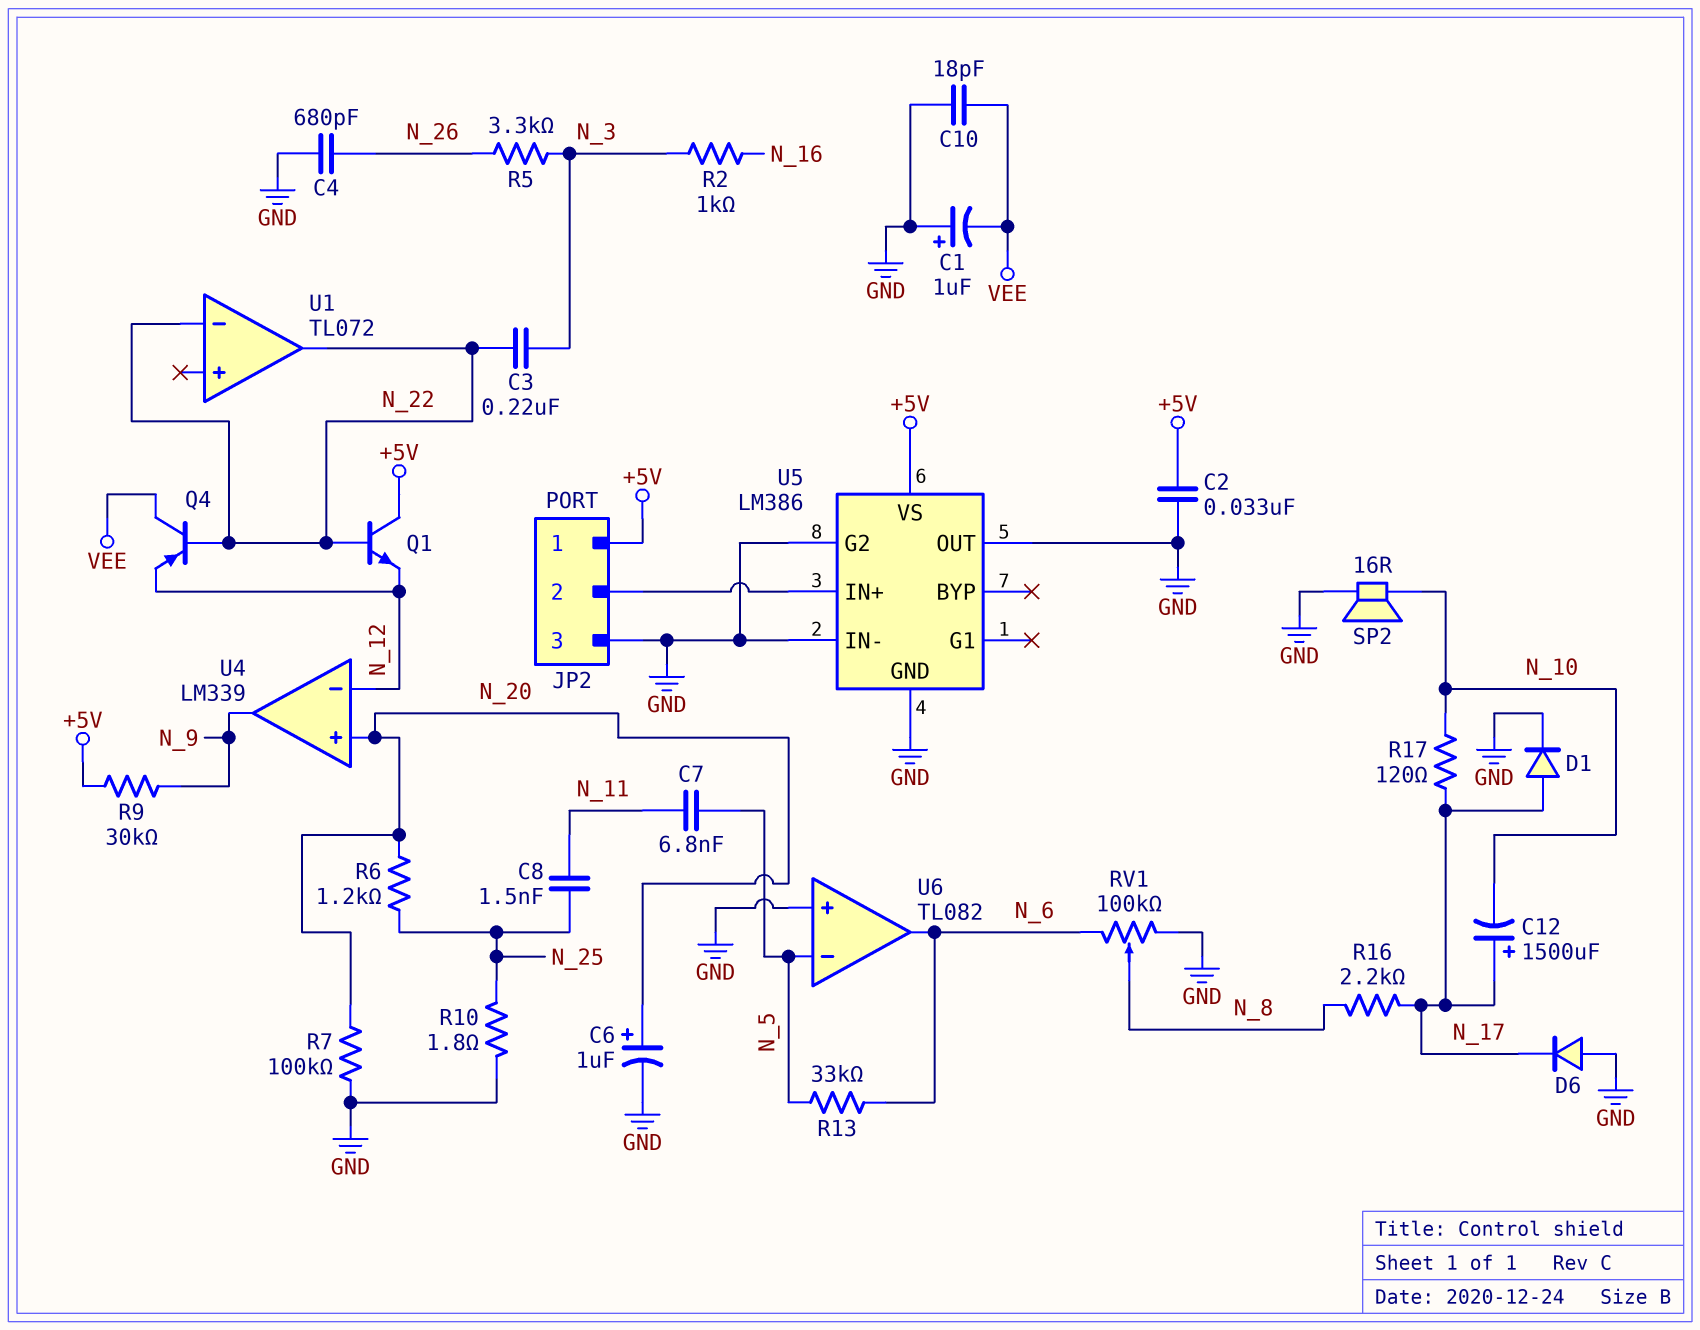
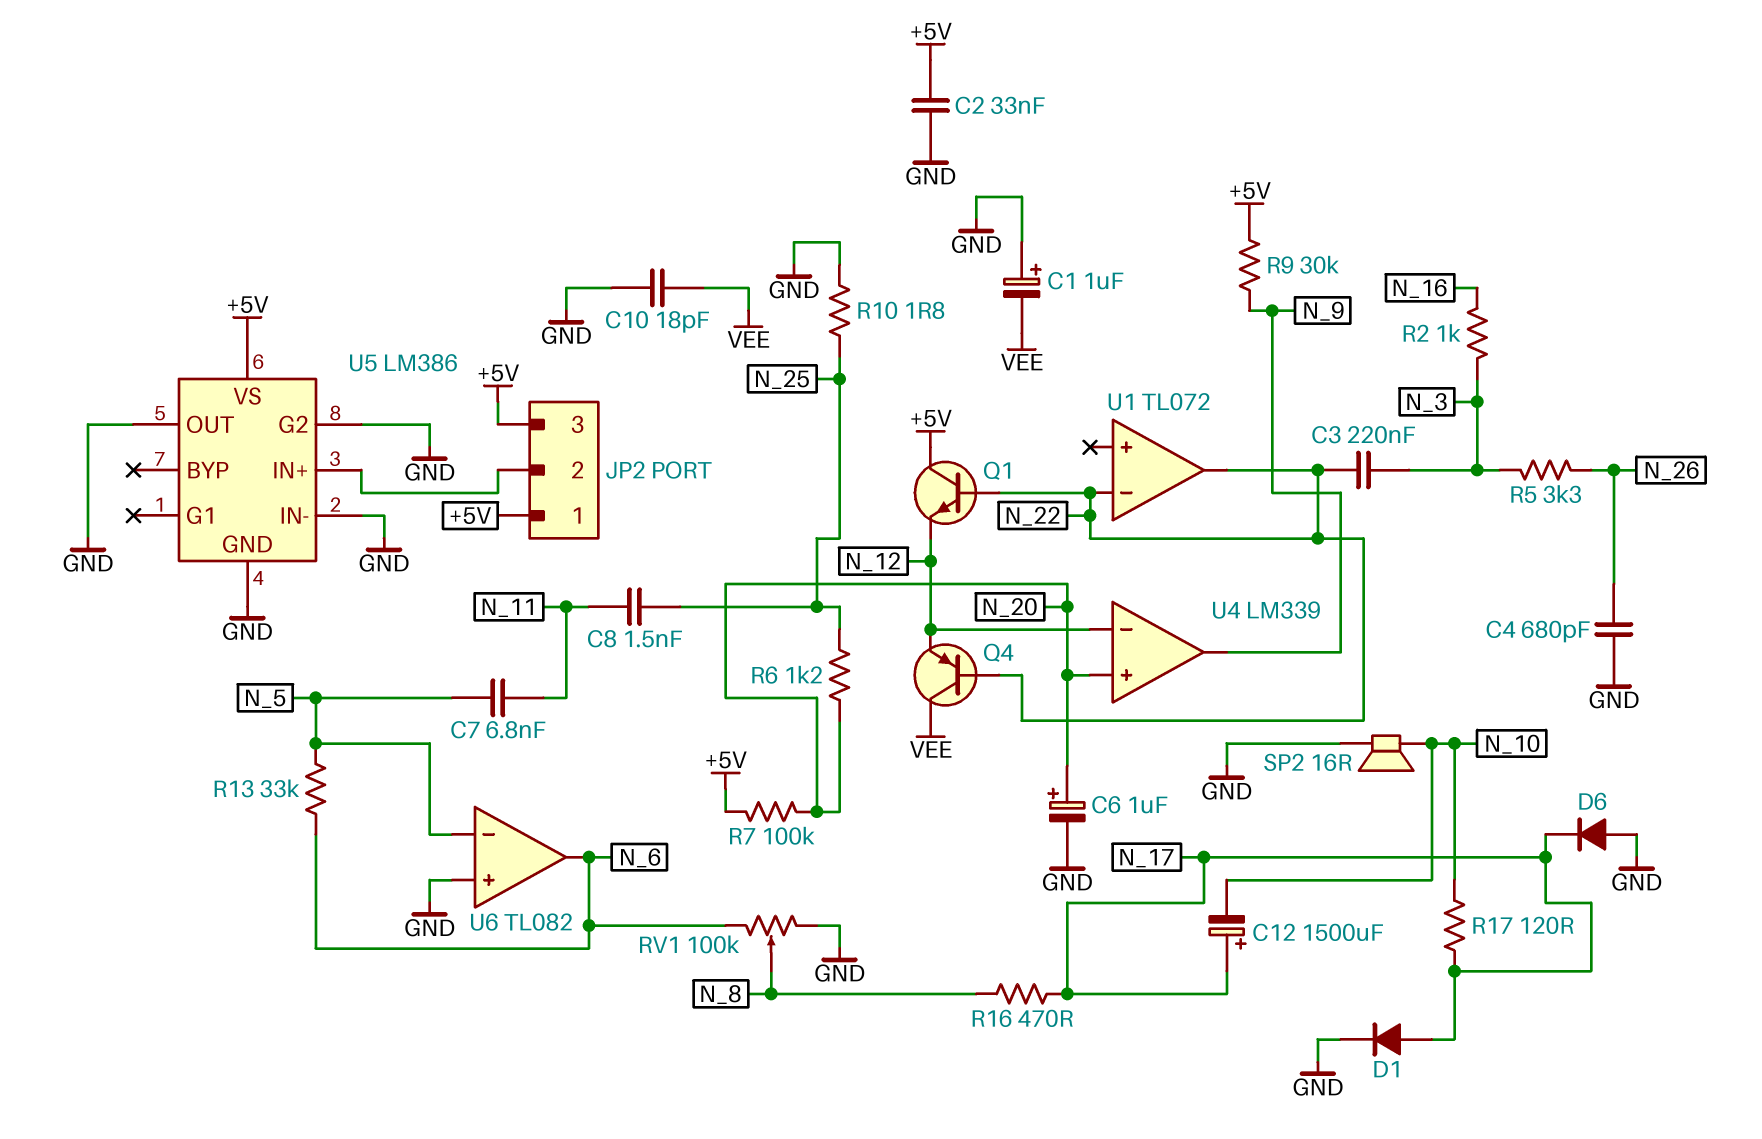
JP2 pin 3: GND -> +5V
R7: 100k (GND, N_20) -> 100k (+5V, N_20)
R16: 2.2k (N_8, N_17) -> 470 (N_8, N_17)

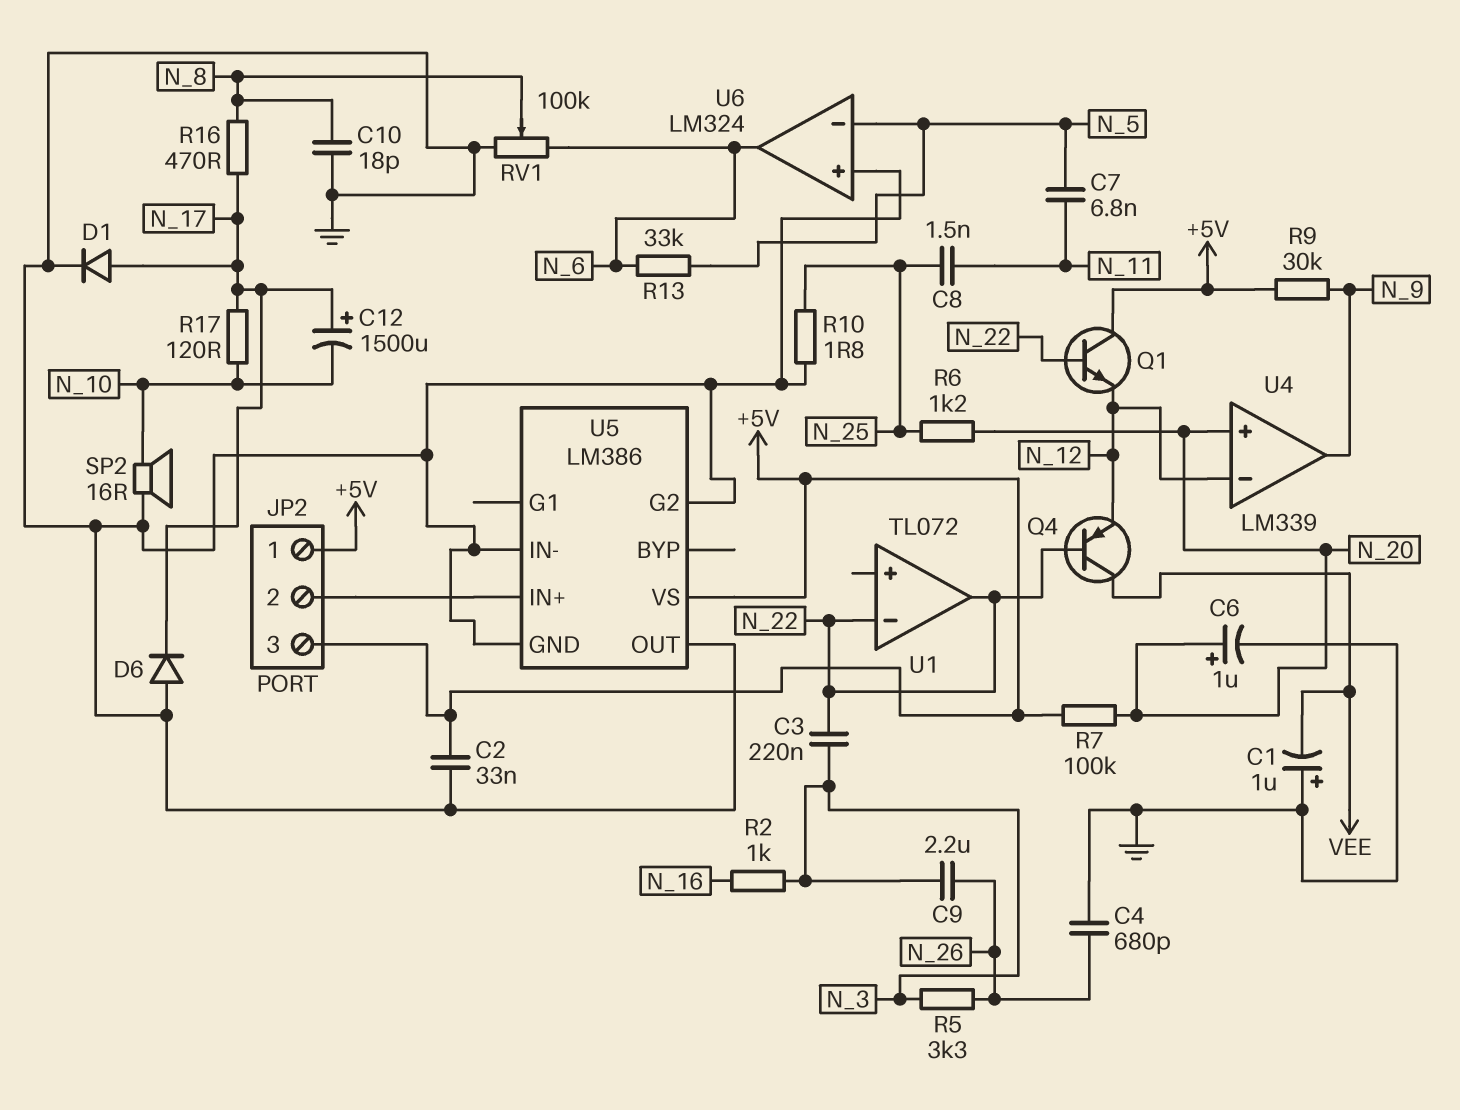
C9: none -> 2.2uF (N_3, N_26)
C10: 18pF (GND, VEE) -> 18pF (GND, N_8)
U6: TL082 -> LM324

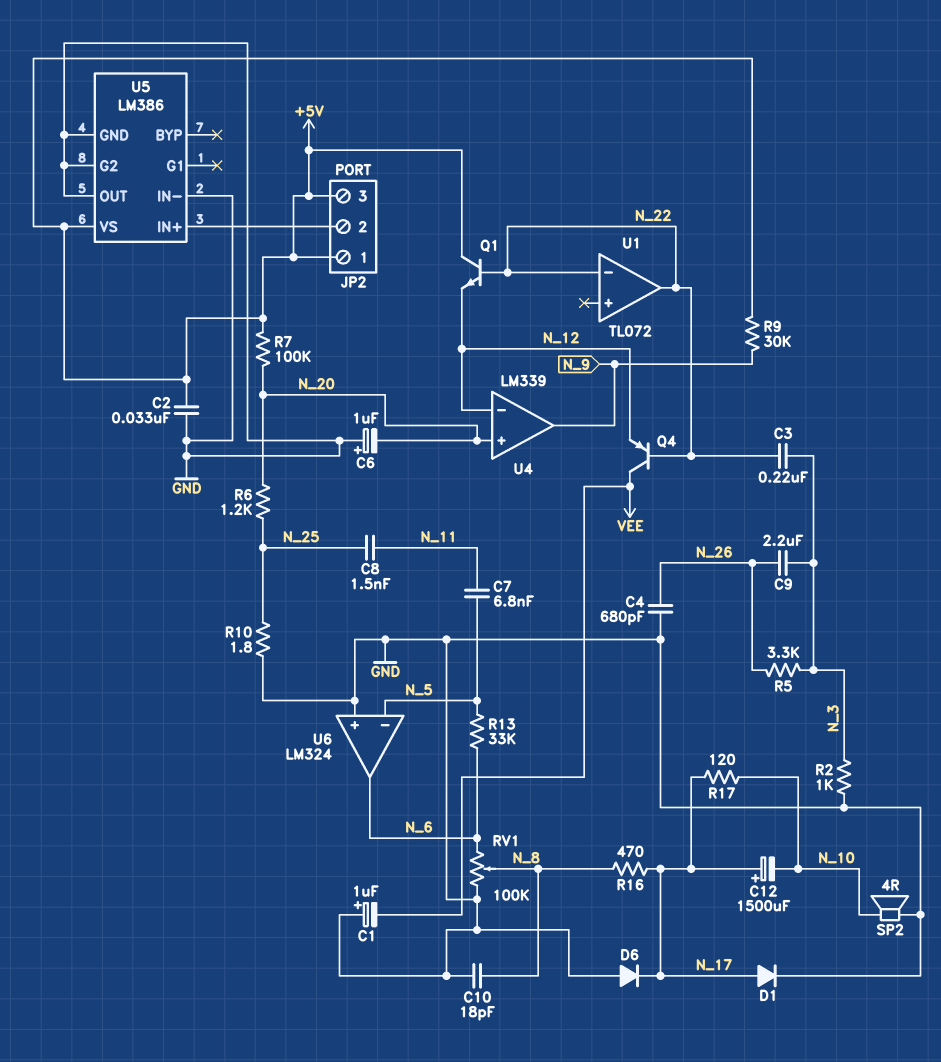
C6: 1uF (plus N_20, minus GND) -> 1uF (plus GND, minus N_20)
R2: 1k (N_3, N_16) -> 1k (GND, N_3)
SP2: speaker 16R (GND, N_10) -> speaker 4R (GND, N_10)

